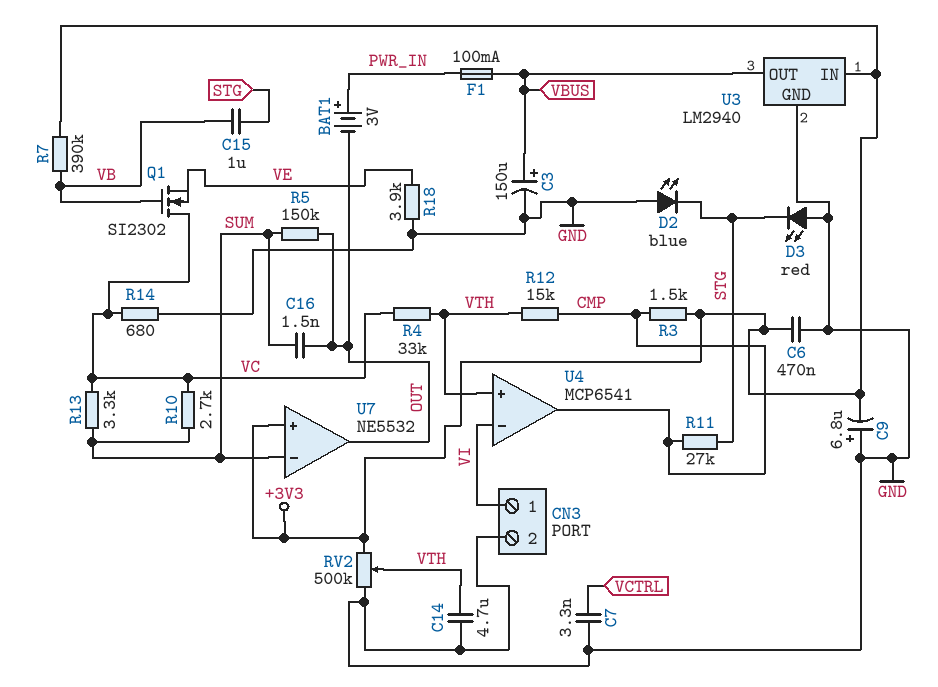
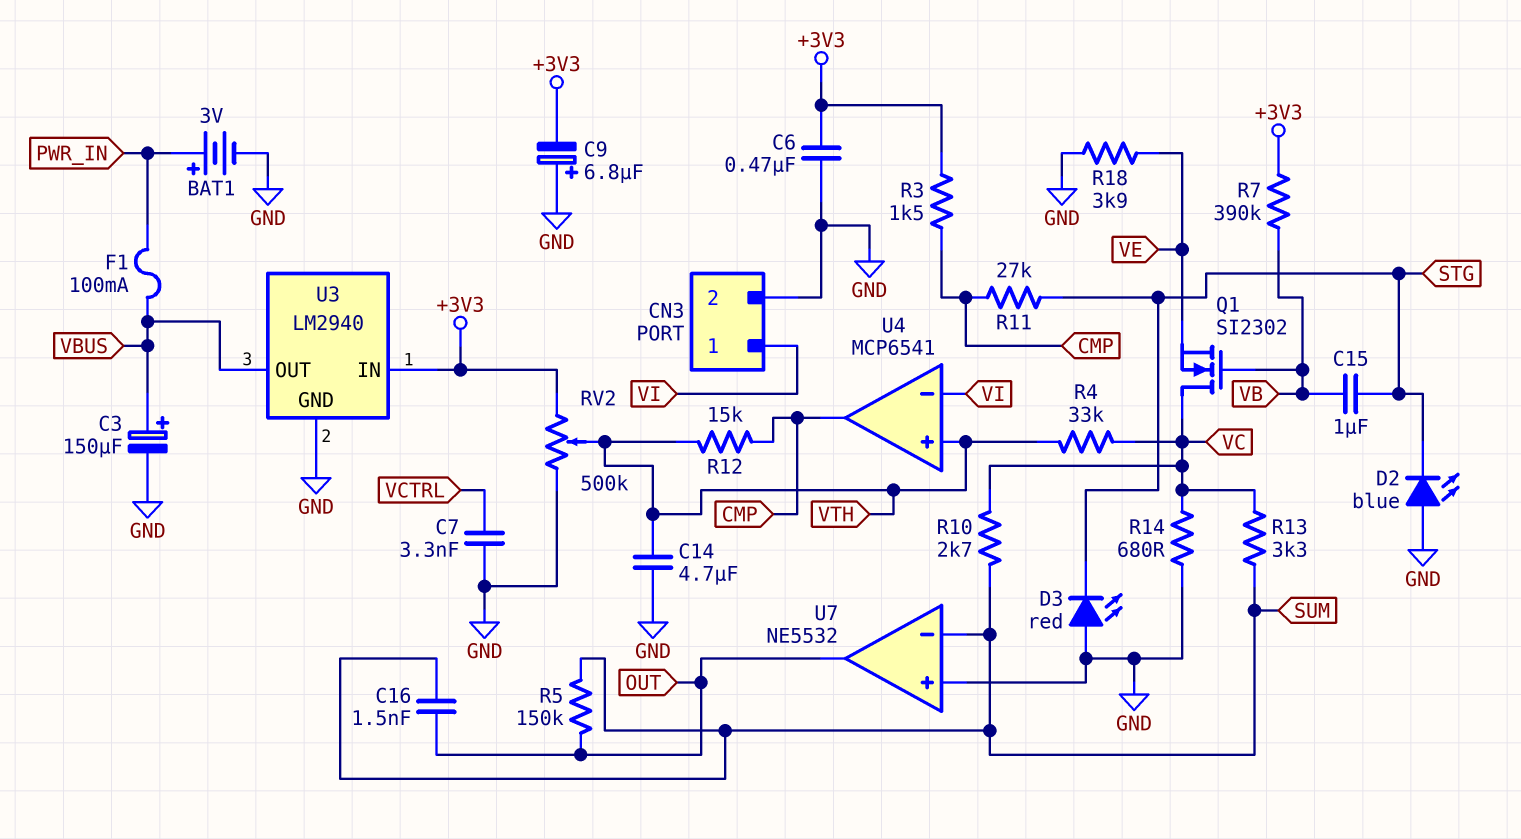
BAT1: 3V (plus PWR_IN, minus OUT) -> 3V (plus PWR_IN, minus GND)
U7 pin in+: +3V3 -> GND

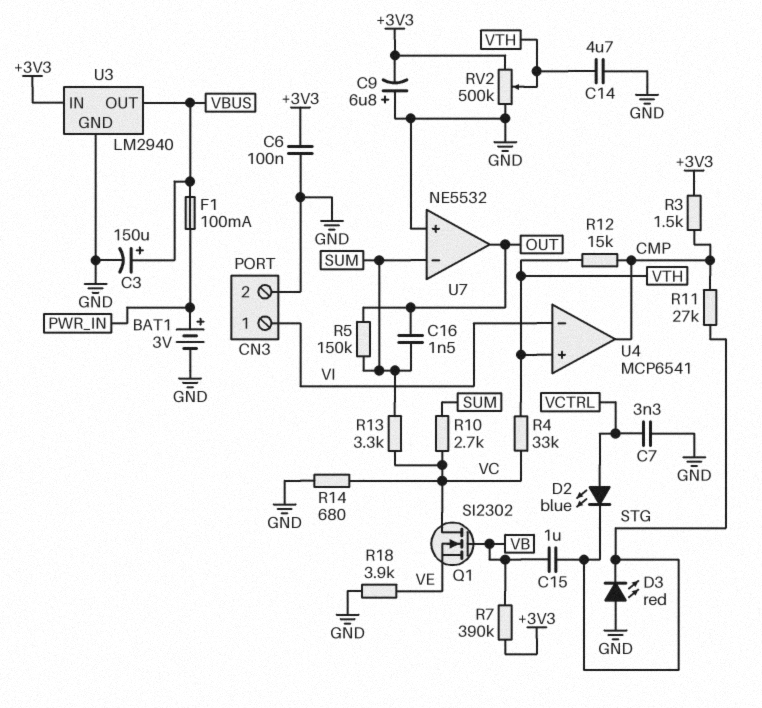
C6: 470nF (+3V3, GND) -> 100nF (+3V3, GND)
D2: LED blue (A GND, K STG) -> LED blue (A VCTRL, K STG)

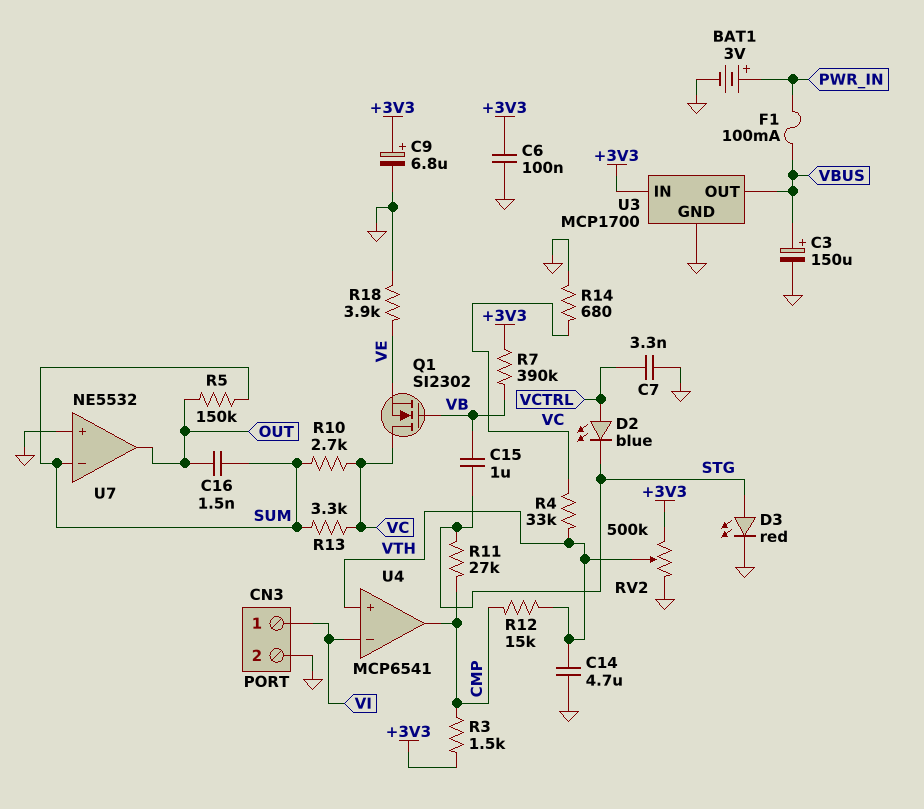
C9: 6.8uF (plus GND, minus +3V3) -> 6.8uF (plus +3V3, minus GND)
D3: LED red (A GND, K STG) -> LED red (A STG, K GND)
U3: LM2940 -> MCP1700

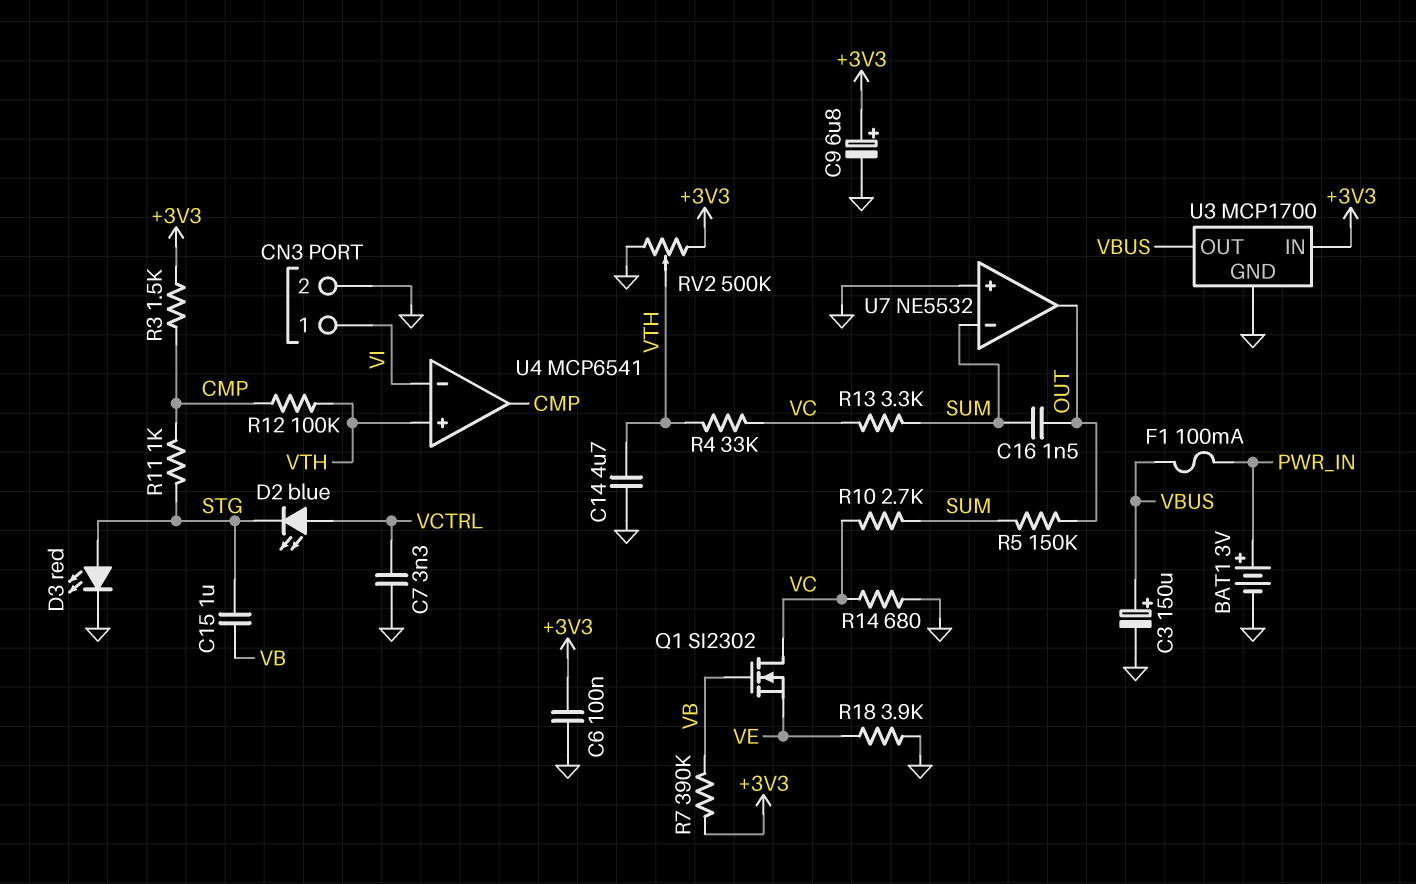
R11: 27k (CMP, STG) -> 1k (CMP, STG)
R12: 15k (CMP, VTH) -> 100k (CMP, VTH)

